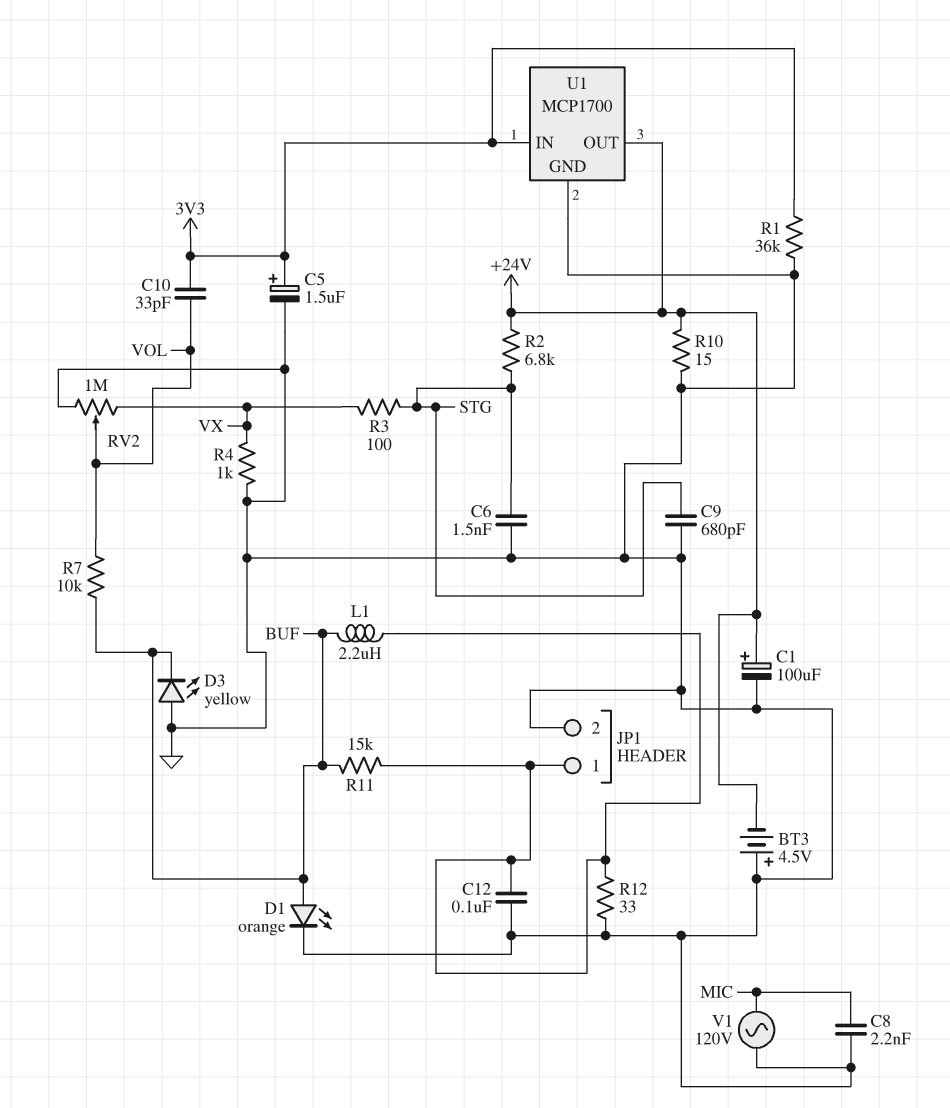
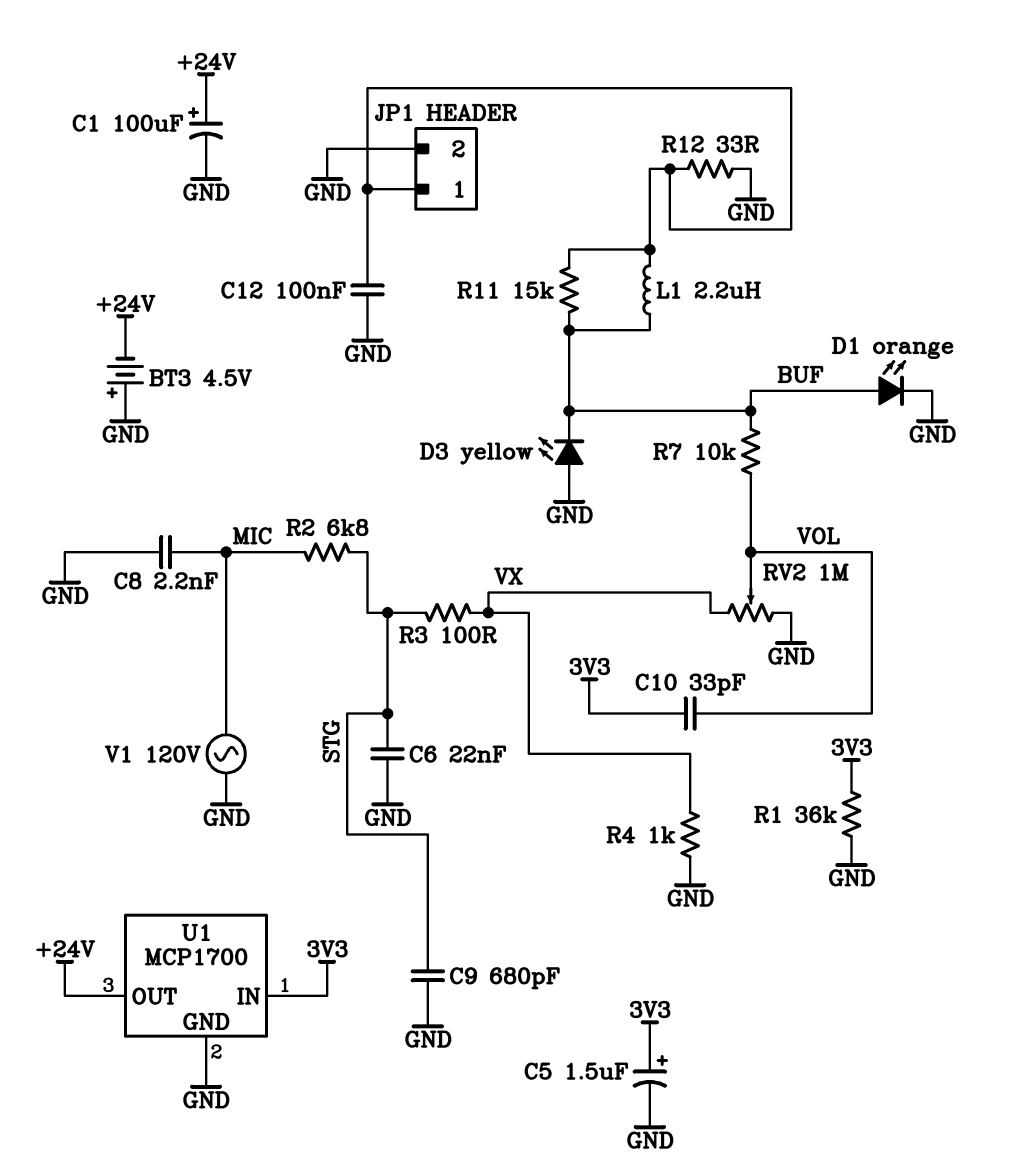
C6: 1.5nF (GND, STG) -> 22nF (GND, STG)
R2: 6.8k (+24V, STG) -> 6.8k (MIC, STG)
R10: 15 (+24V, GND) -> none

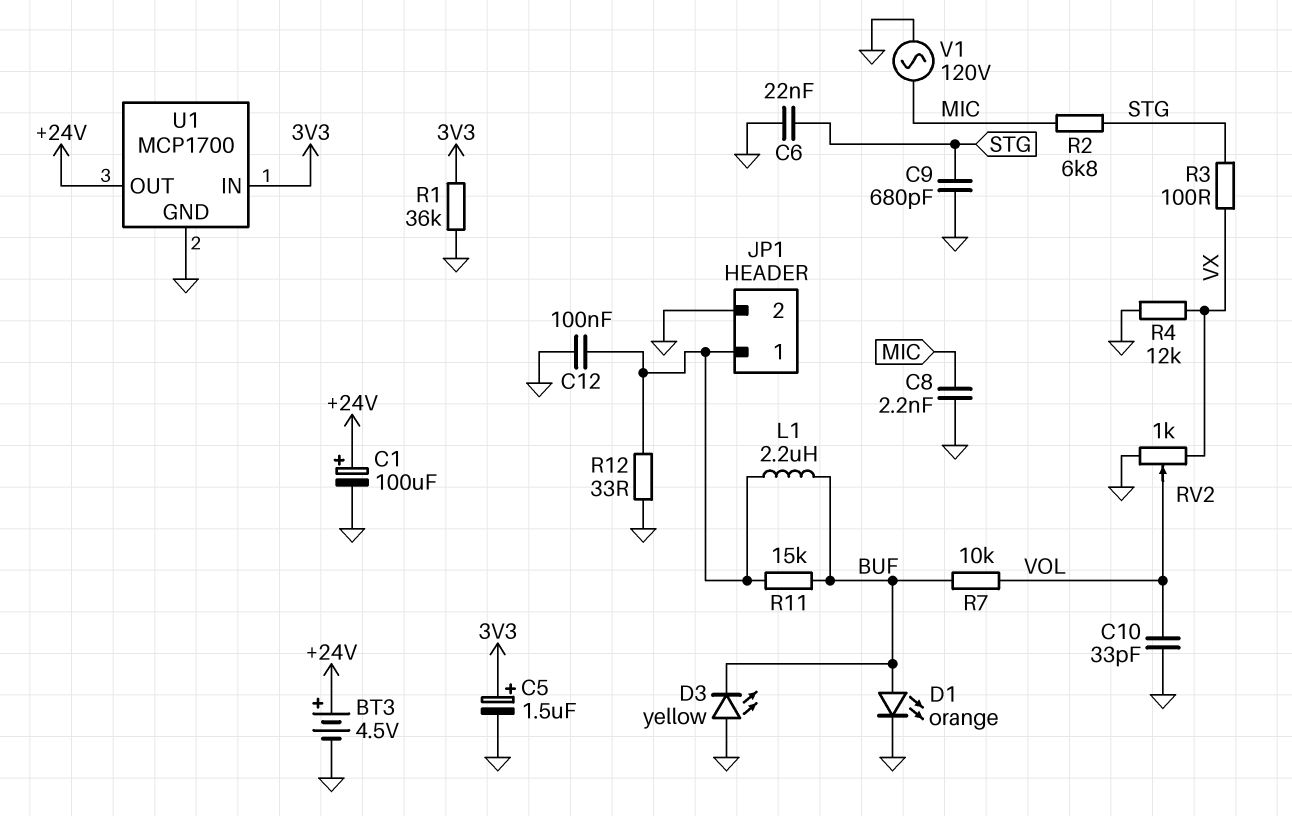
BT3: 4.5V (plus GND, minus +24V) -> 4.5V (plus +24V, minus GND)
C10: 33pF (3V3, VOL) -> 33pF (GND, VOL)
R4: 1k (GND, VX) -> 12k (GND, VX)
RV2: 1M (GND, VX, wiper VOL) -> 1k (GND, VX, wiper VOL)

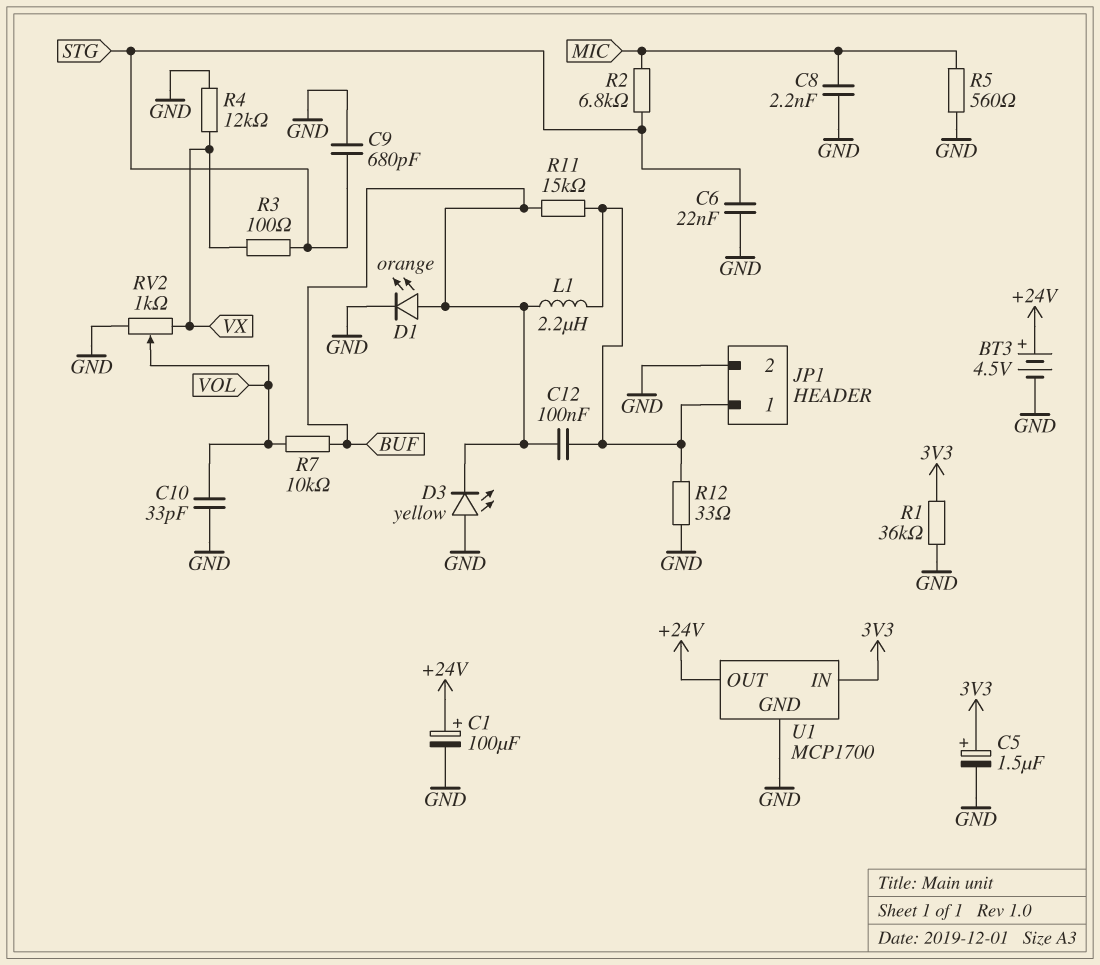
C12: 100nF (GND, JP1/1) -> 100nF (BUF, JP1/1)
R5: none -> 560 (GND, MIC)
V1: AC 120V (GND, MIC) -> none

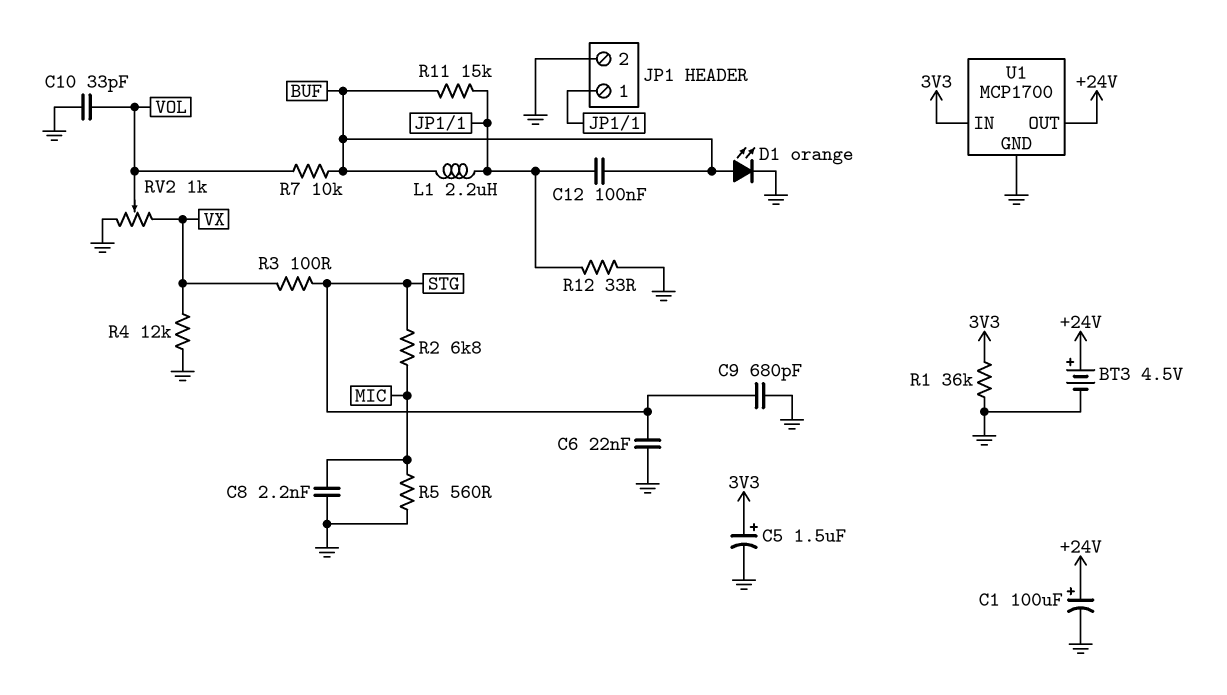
D3: LED yellow (A GND, K BUF) -> none

